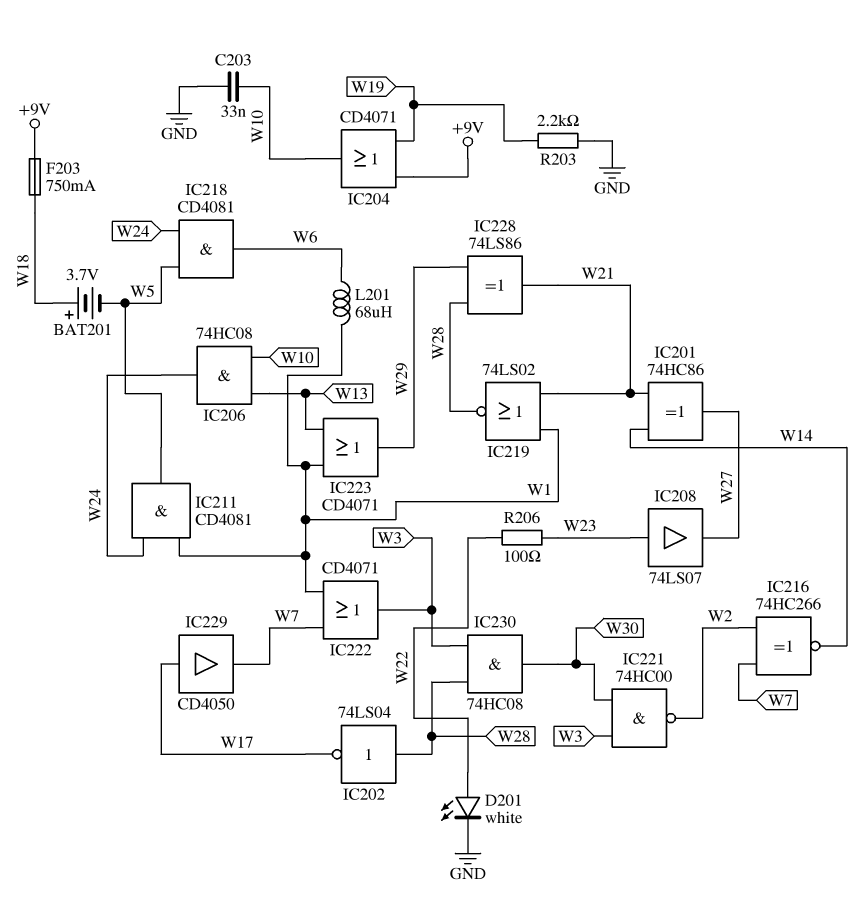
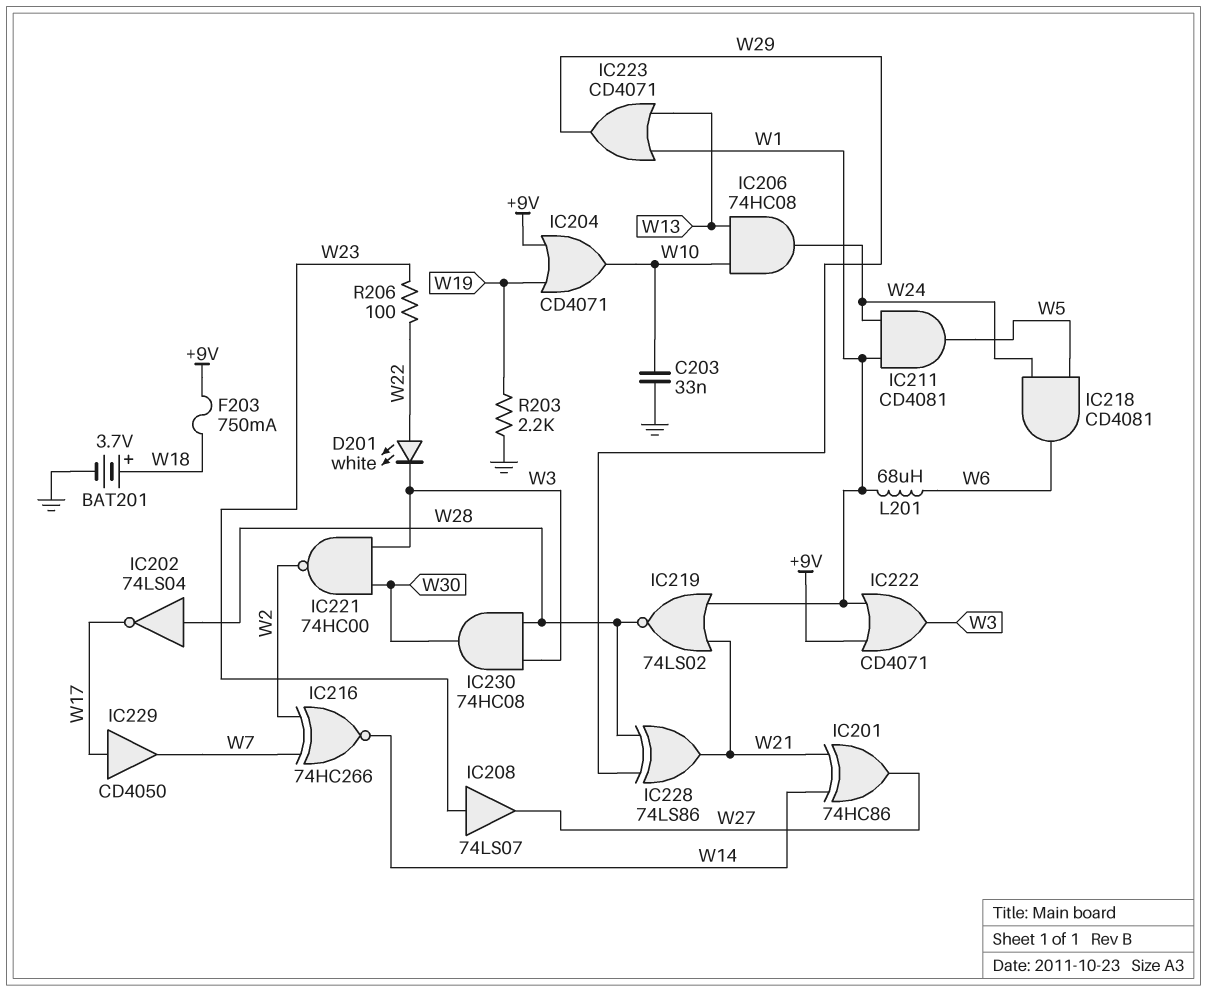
BAT201: 3.7V (plus W18, minus W5) -> 3.7V (plus W18, minus GND)
D201: LED white (A W22, K GND) -> LED white (A W22, K W3)
IC222: OR CD4071 (in W1, in W7, out W3) -> OR CD4071 (in +9V, in W1, out W3)

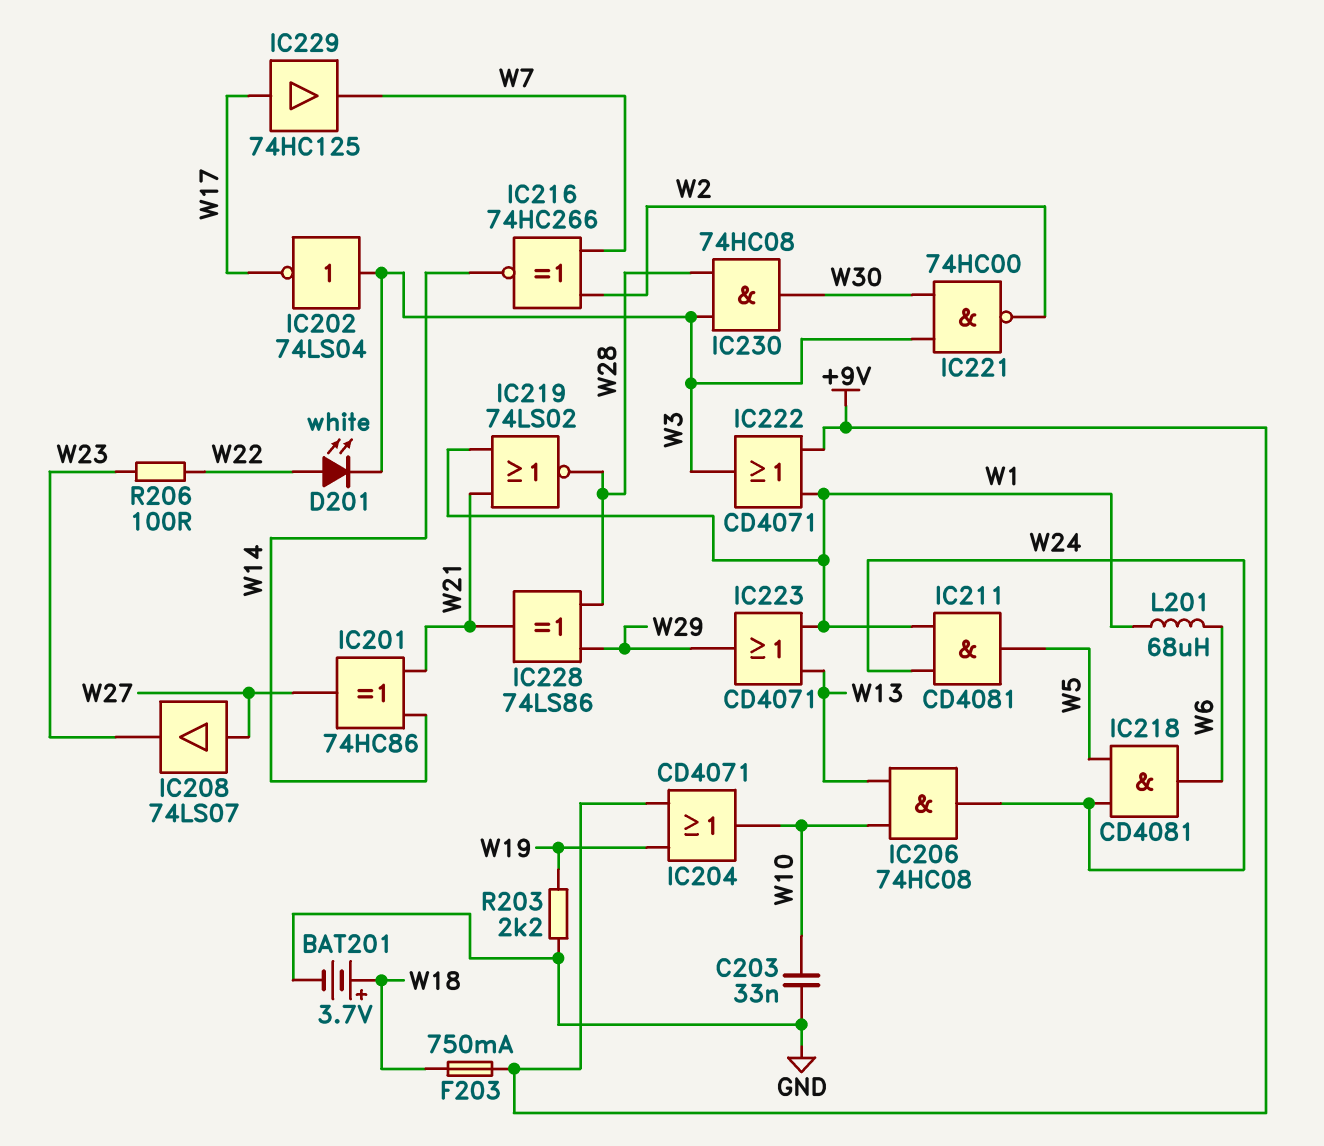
IC202: NOT 74LS04 (in W28, out W17) -> NOT 74LS04 (in W3, out W17)
IC208: buffer 74LS07 (in W23, out W27) -> buffer 74LS07 (in W27, out W23)
IC229: buffer CD4050 (in W17, out W7) -> buffer 74HC125 (in W17, out W7)

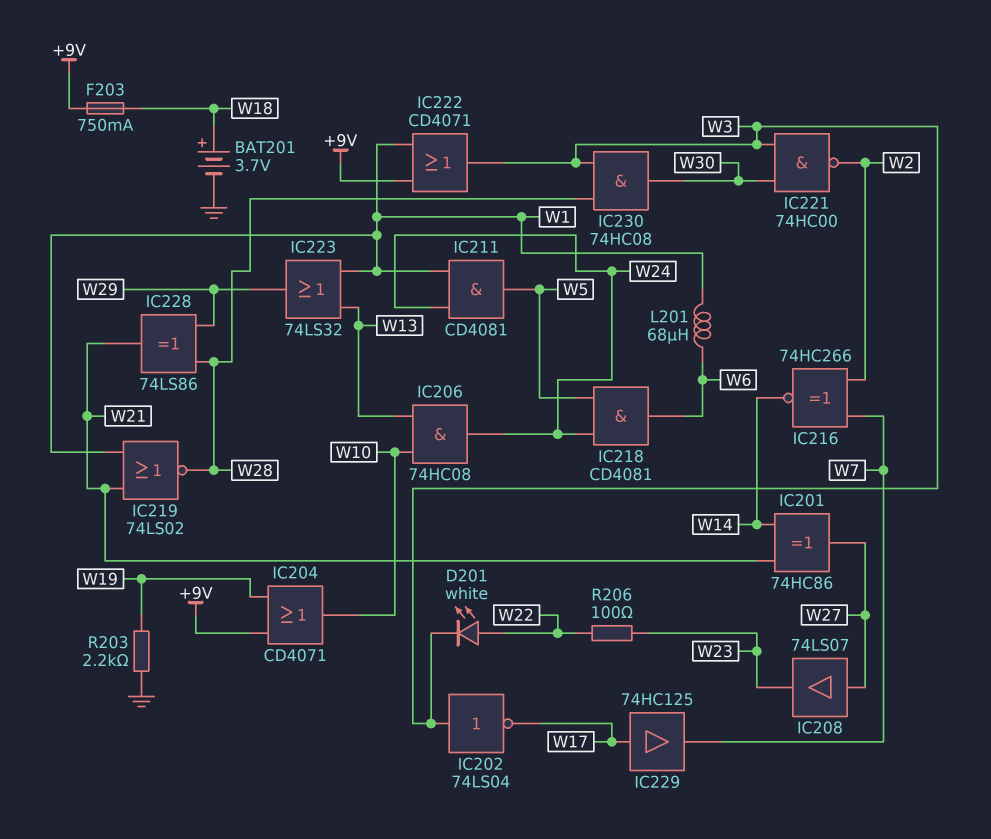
C203: 33nF (GND, W10) -> none
IC223: OR CD4071 (in W1, in W13, out W29) -> OR 74LS32 (in W1, in W13, out W29)

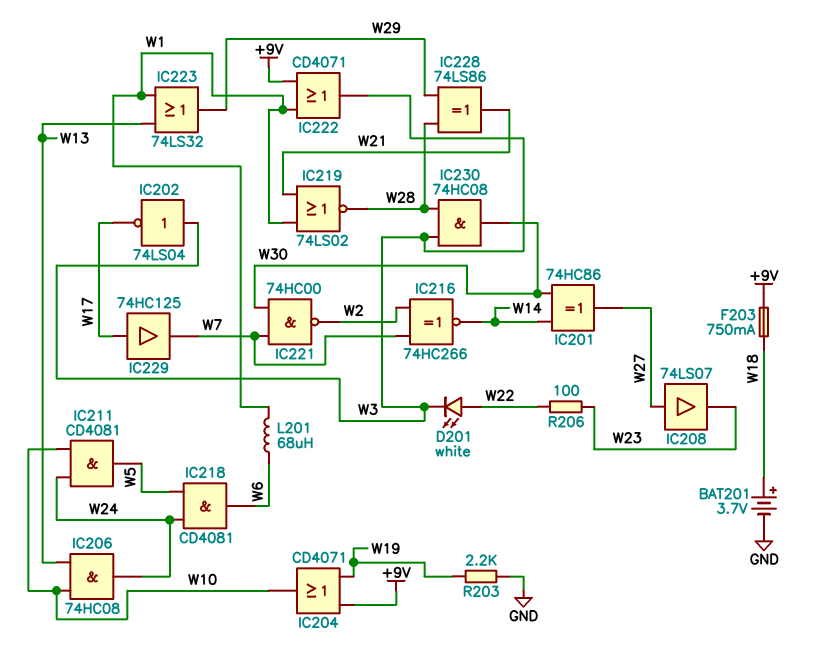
IC201: XOR 74HC86 (in W14, in W21, out W27) -> XOR 74HC86 (in W14, in W30, out W27)
IC211: AND CD4081 (in W1, in W24, out W5) -> AND CD4081 (in W10, in W24, out W5)
IC221: NAND 74HC00 (in W3, in W30, out W2) -> NAND 74HC00 (in W7, in W30, out W2)

